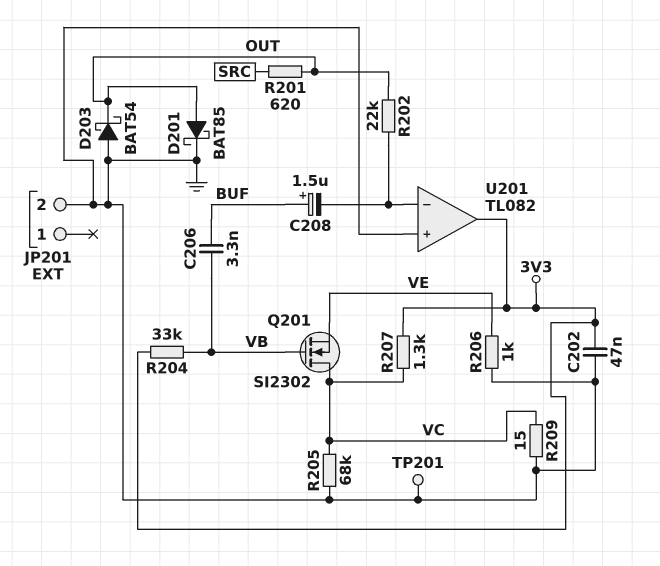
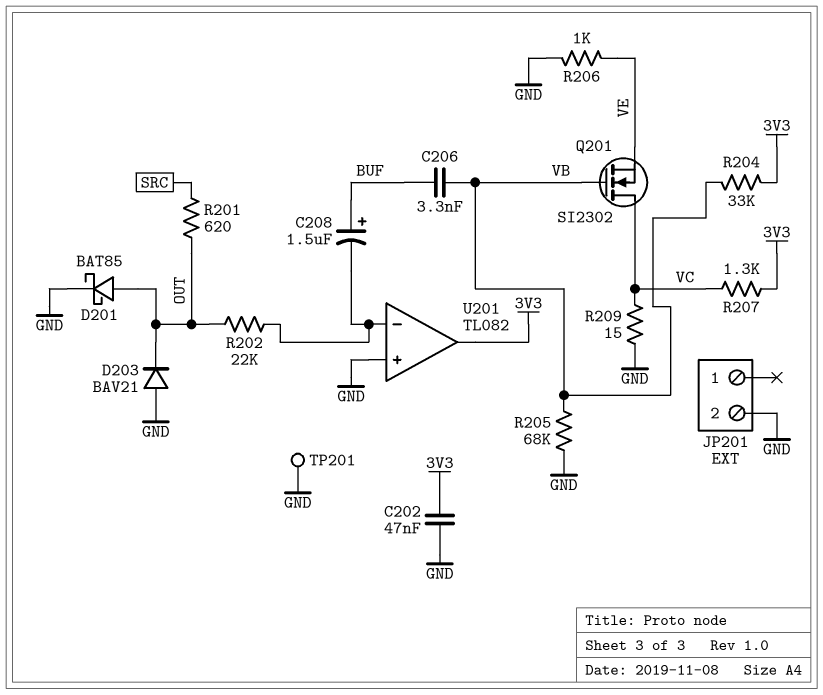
D203: schottky BAT54 (A GND, K OUT) -> diode BAV21 (A GND, K OUT)
R205: 68k (GND, VC) -> 68k (GND, VB)

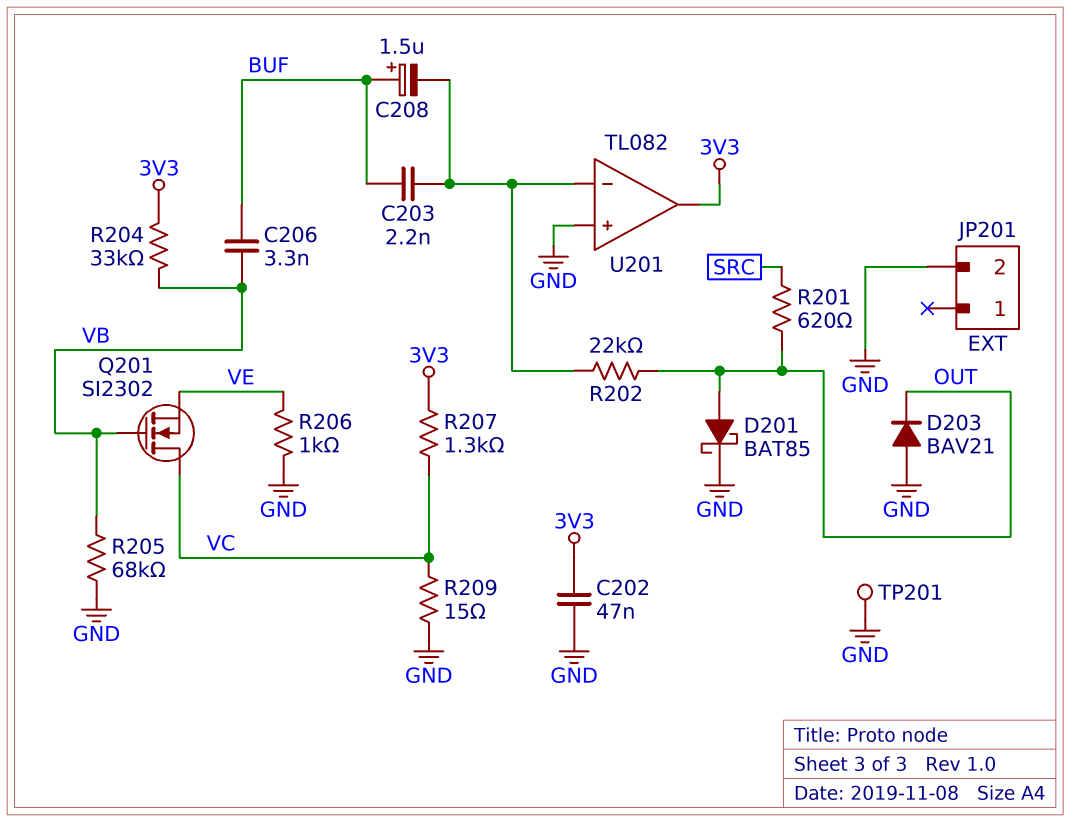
C203: none -> 2.2nF (BUF, U201/in-)

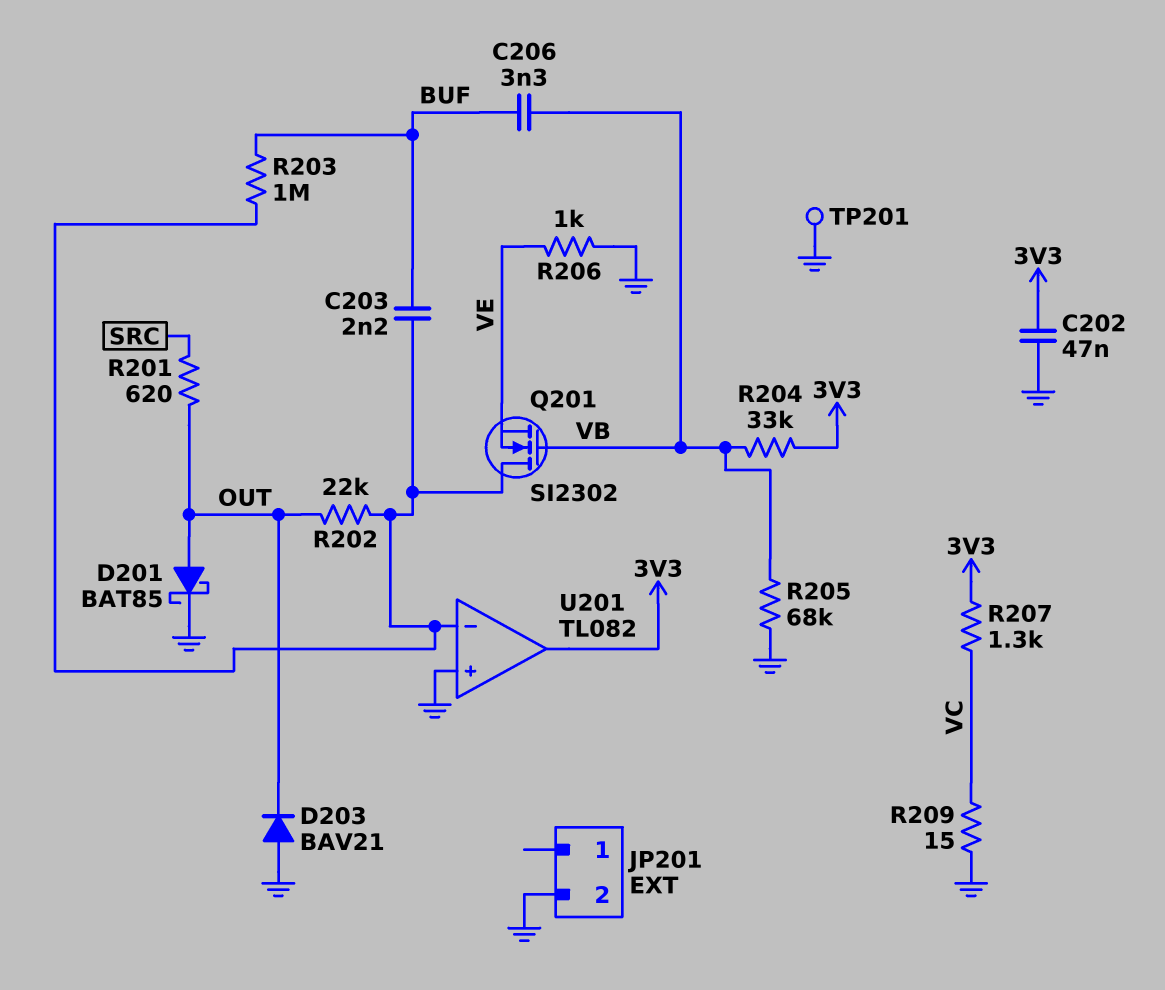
C208: 1.5uF (plus BUF, minus U201/in-) -> none
Q201: NMOS SI2302 (G VB, D VC, S VE) -> NMOS SI2302 (G VB, D U201/in-, S VE)
R203: none -> 1M (BUF, U201/in-)

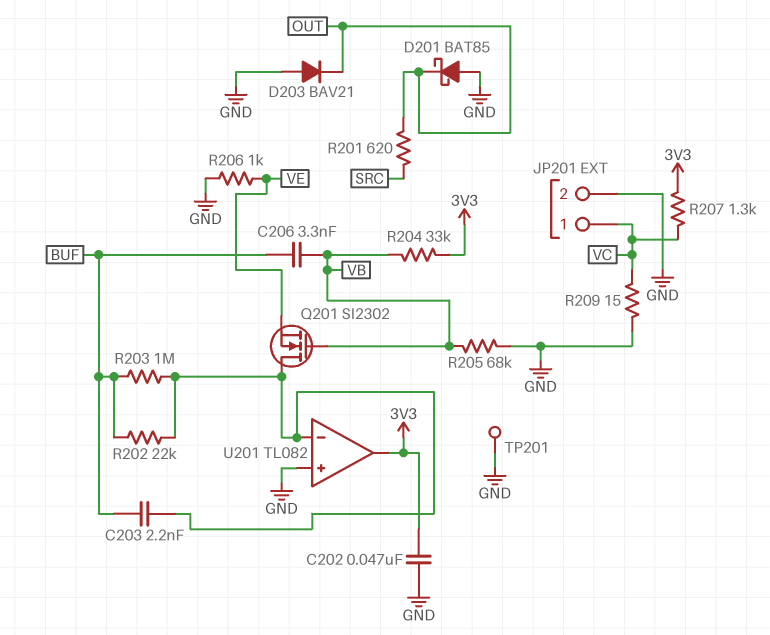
D201: schottky BAT85 (A OUT, K GND) -> schottky BAT85 (A GND, K OUT)
JP201 pin 1: none -> VC
R202: 22k (OUT, U201/in-) -> 22k (BUF, U201/in-)

